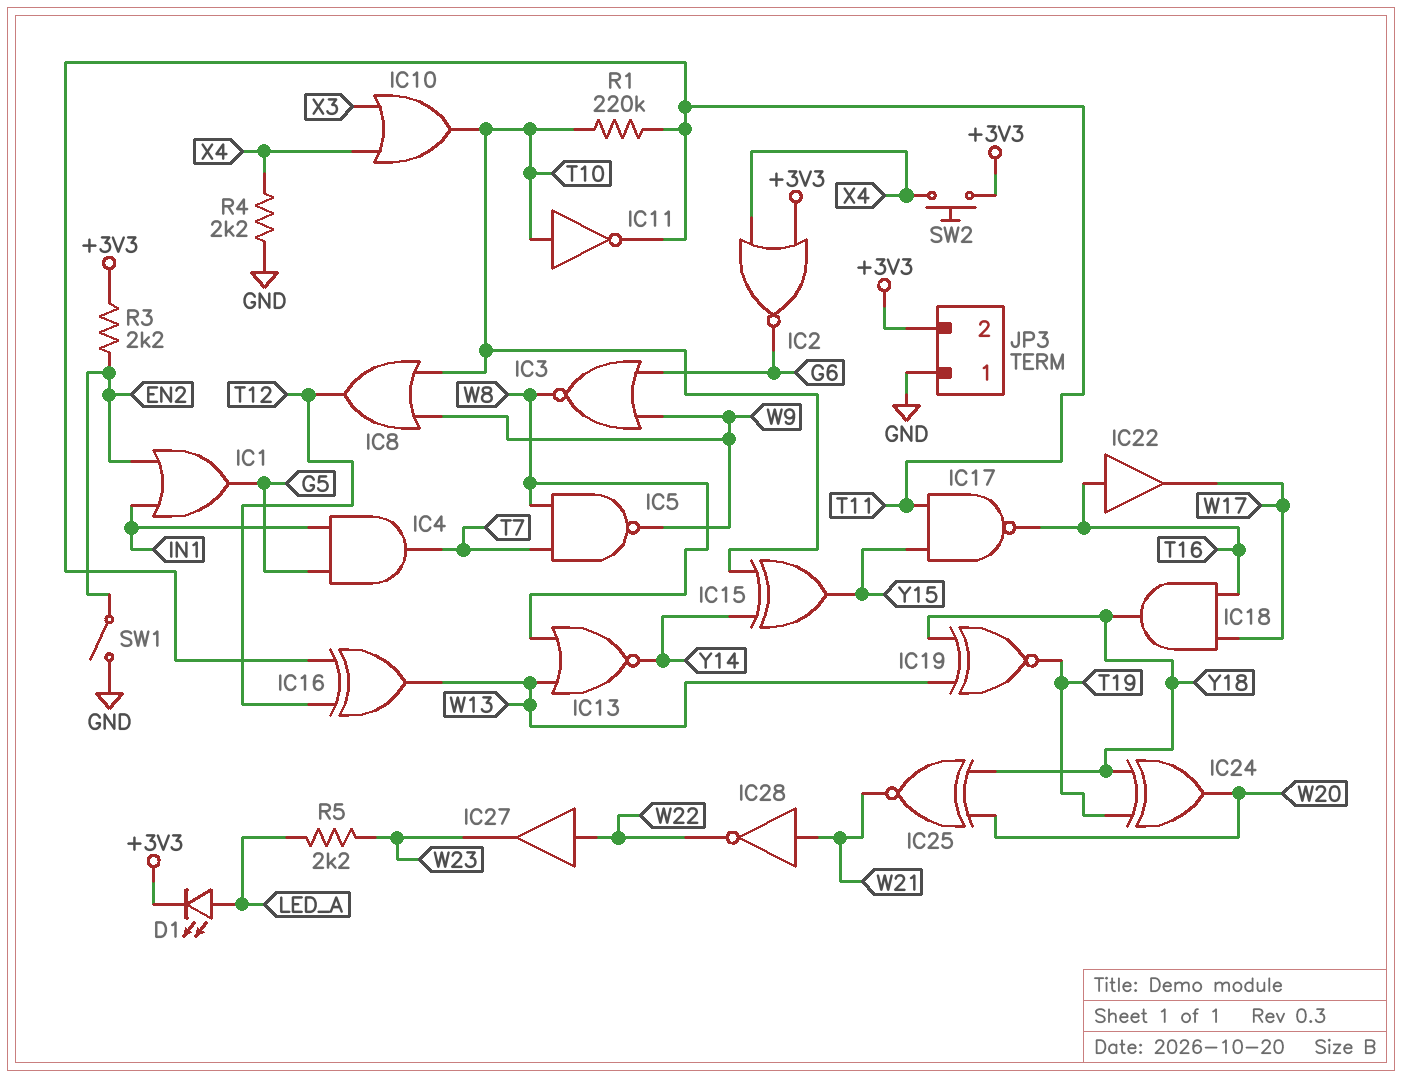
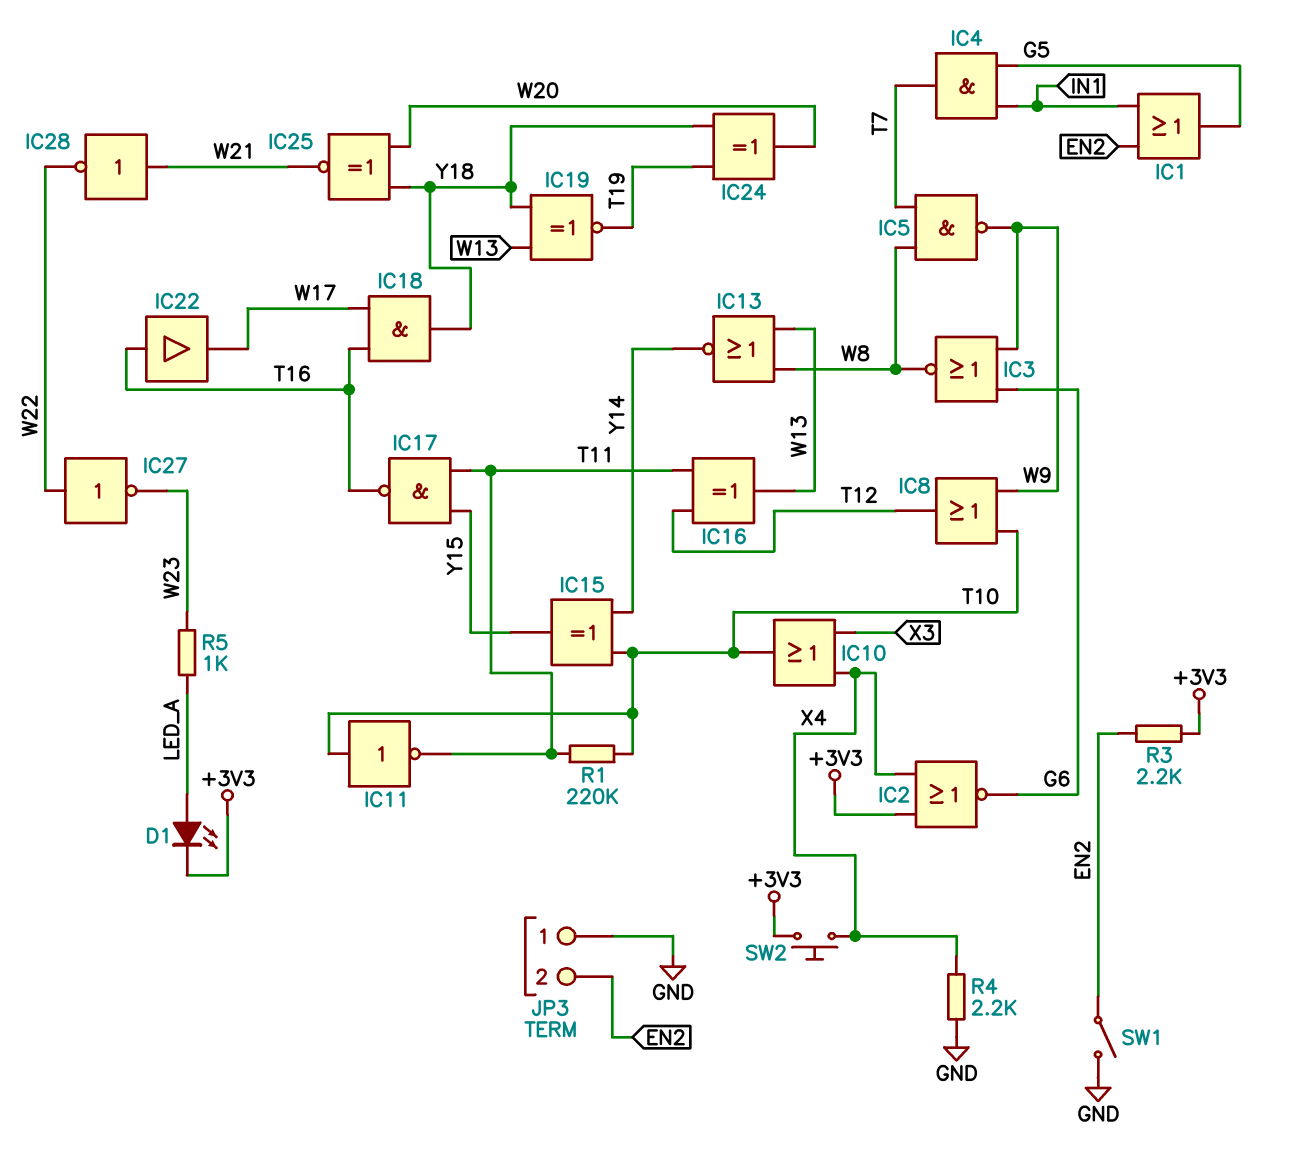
IC27: buffer (in W22, out W23) -> NOT (in W22, out W23)
JP3 pin 2: +3V3 -> EN2
R5: 2.2k (LED_A, W23) -> 1k (LED_A, W23)

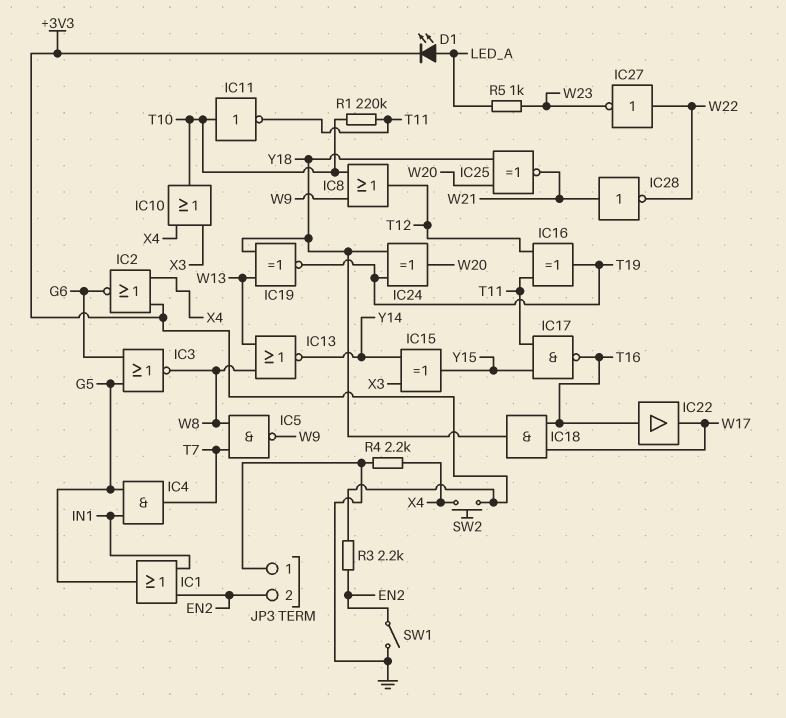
IC3: NOR (in G6, in W9, out W8) -> NOR (in G5, in G6, out W8)
IC15: XOR (in T10, in Y14, out Y15) -> XOR (in X3, in Y14, out Y15)
IC16: XOR (in T11, in T12, out W13) -> XOR (in T11, in T12, out T19)

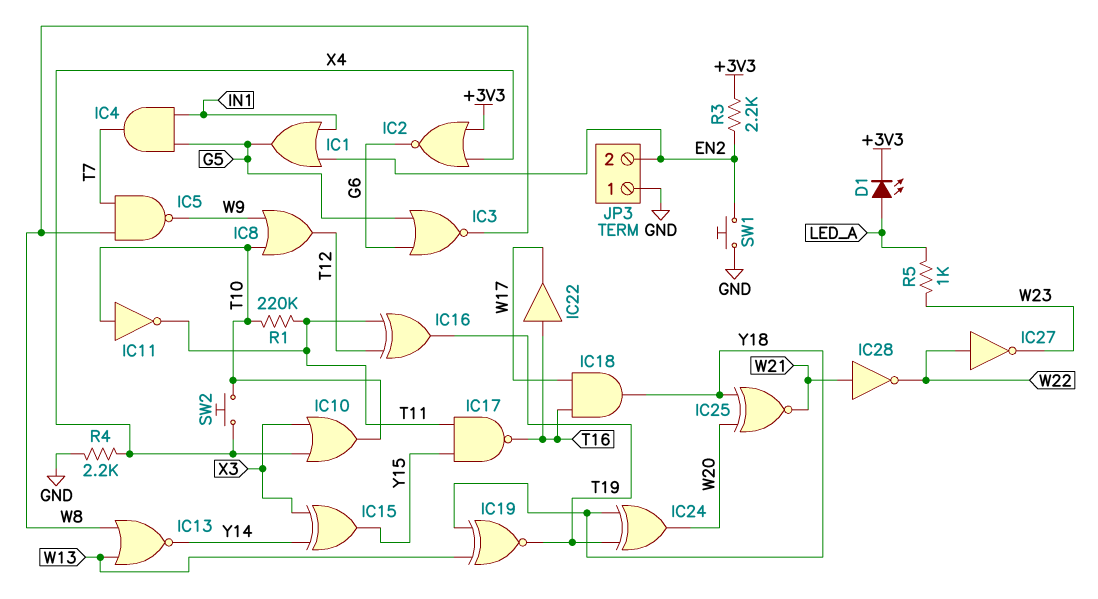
SW1: switch (EN2, GND) -> button (EN2, GND)
SW2: button (+3V3, X4) -> button (T10, X4)

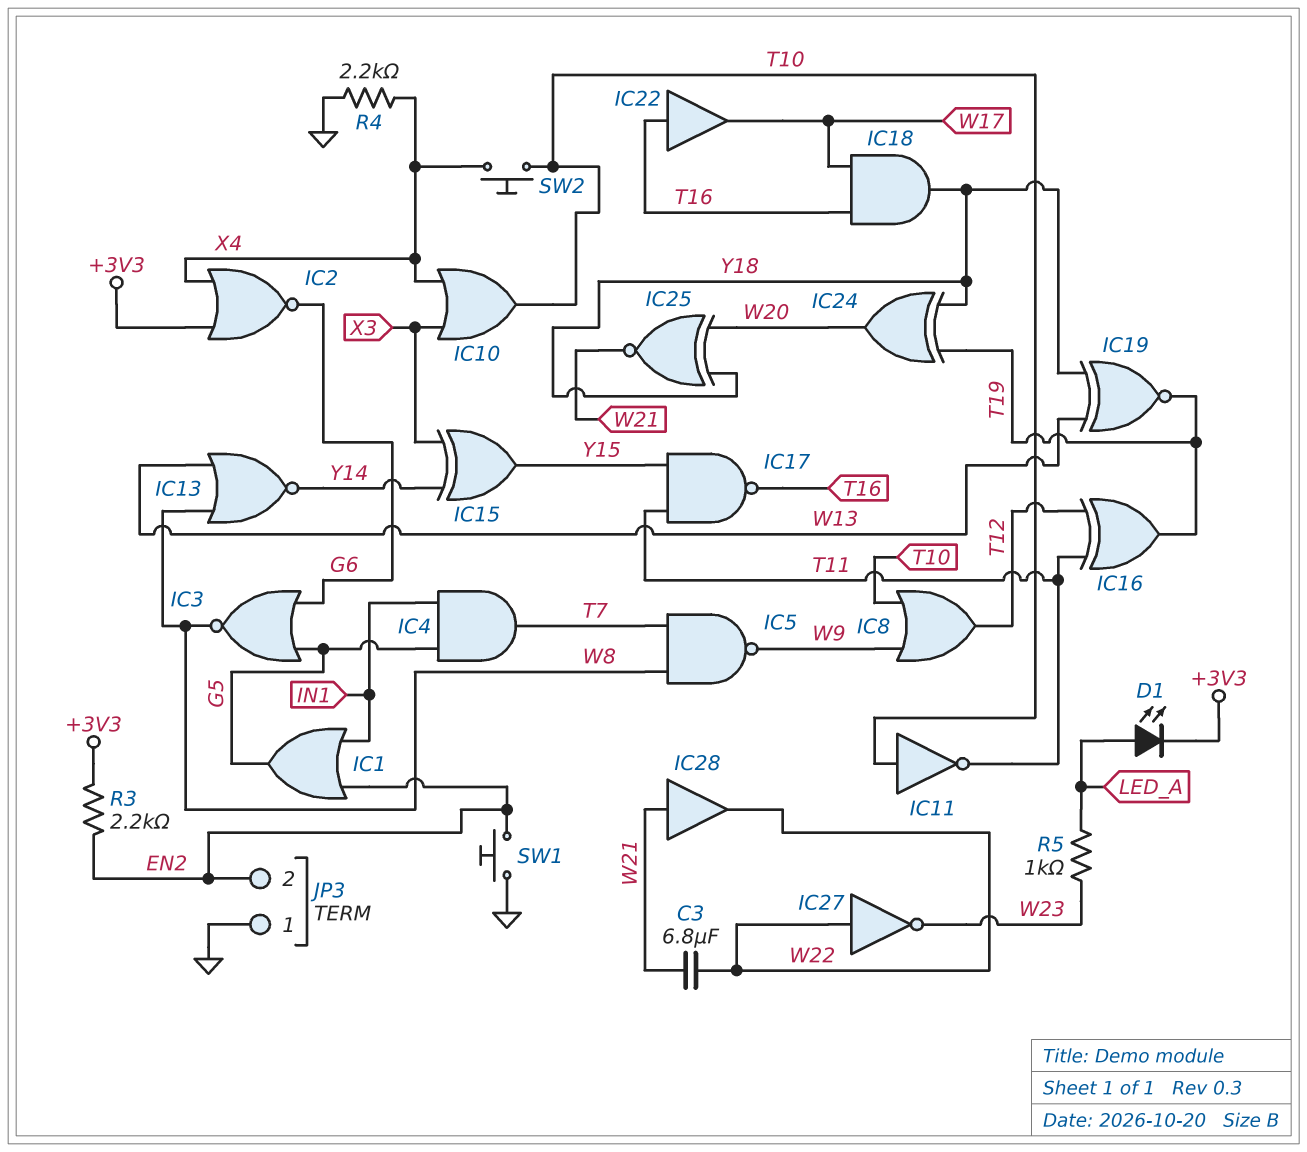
C3: none -> 6.8uF (W21, W22)
IC28: NOT (in W21, out W22) -> buffer (in W21, out W22)
R1: 220k (T10, T11) -> none

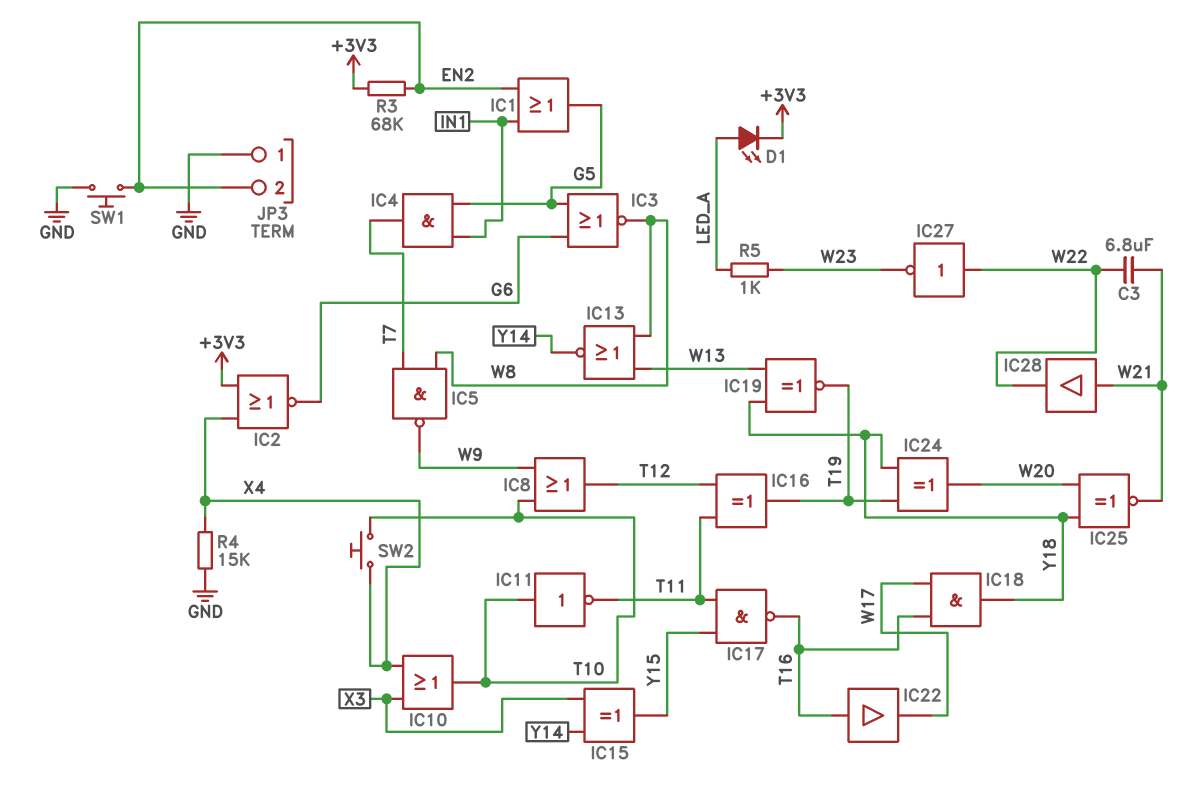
R3: 2.2k (+3V3, EN2) -> 68k (+3V3, EN2)
R4: 2.2k (GND, X4) -> 15k (GND, X4)

